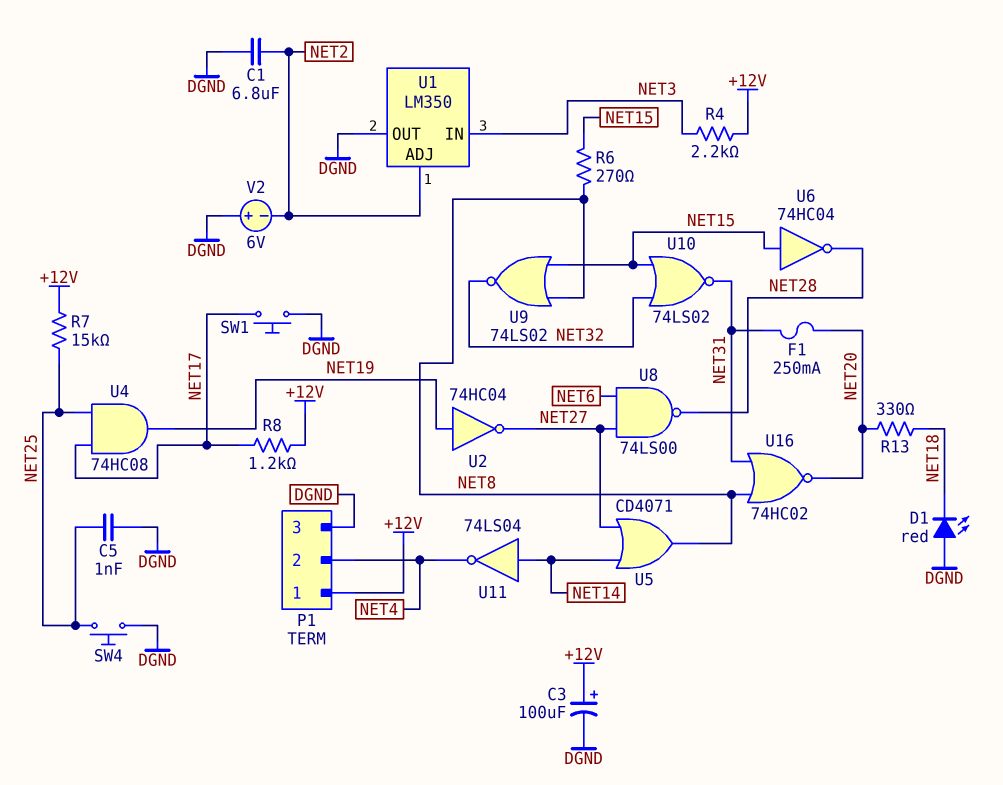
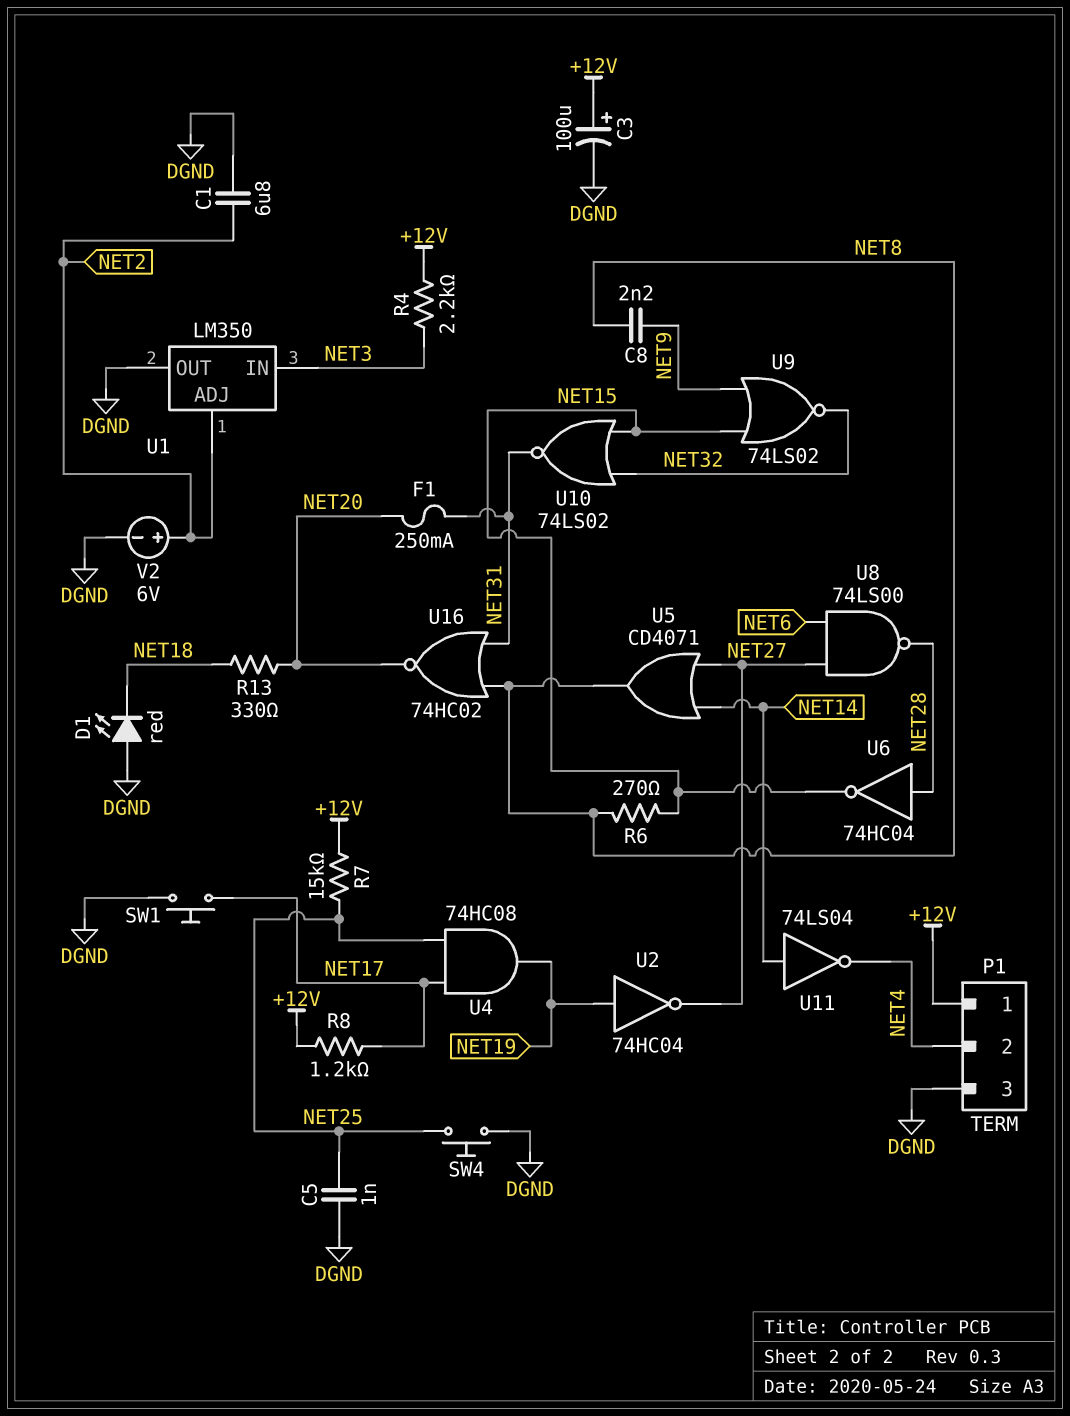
C8: none -> 2.2nF (NET8, NET9)
U6: NOT 74HC04 (in NET15, out NET28) -> NOT 74HC04 (in NET28, out NET15)
U9: NOR 74LS02 (in NET8, in NET15, out NET32) -> NOR 74LS02 (in NET9, in NET15, out NET32)
V2: 6V (plus DGND, minus NET2) -> 6V (plus NET2, minus DGND)

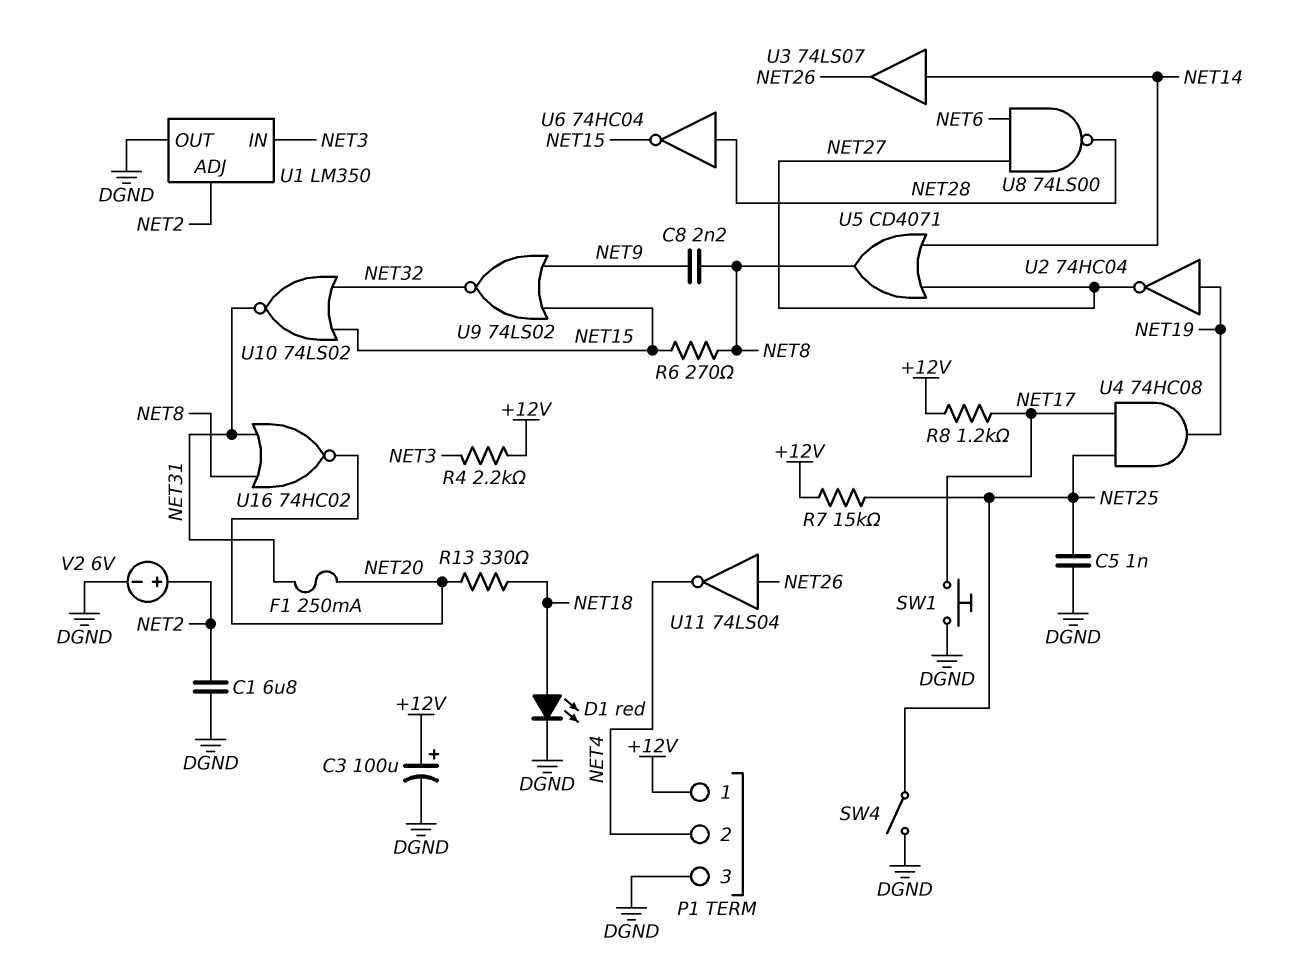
D1: LED red (A DGND, K NET18) -> LED red (A NET18, K DGND)
SW4: button (DGND, NET25) -> switch (DGND, NET25)
U3: none -> buffer 74LS07 (in NET14, out NET26)
U11: NOT 74LS04 (in NET14, out NET4) -> NOT 74LS04 (in NET26, out NET4)

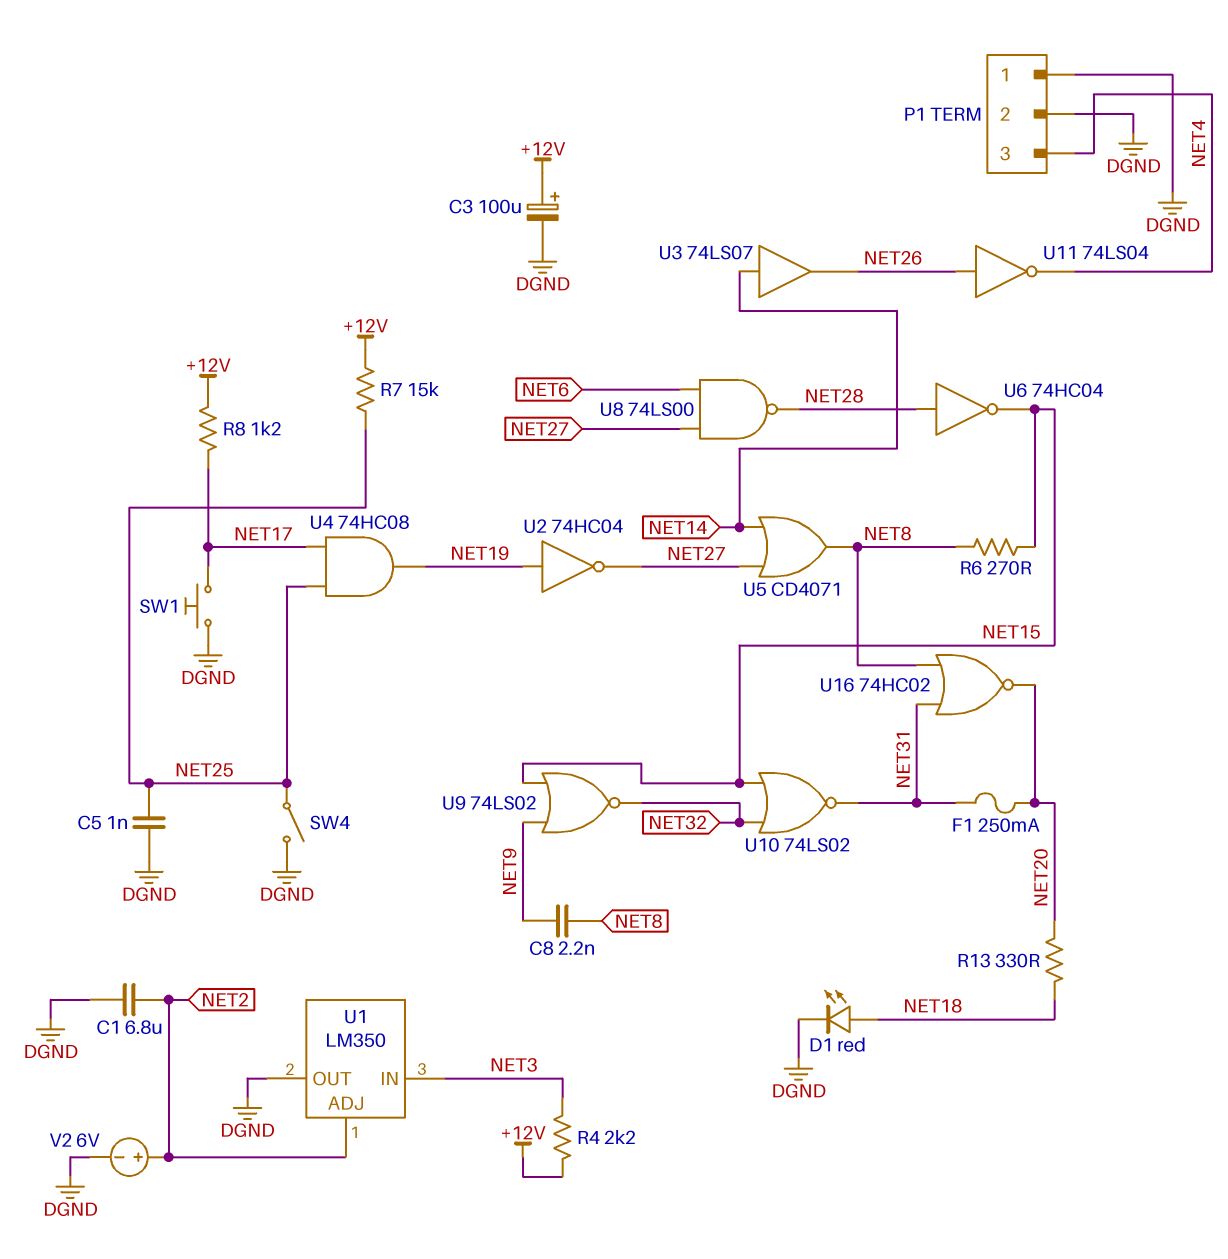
P1 pin 1: +12V -> DGND
P1 pin 2: NET4 -> DGND
P1 pin 3: DGND -> NET4

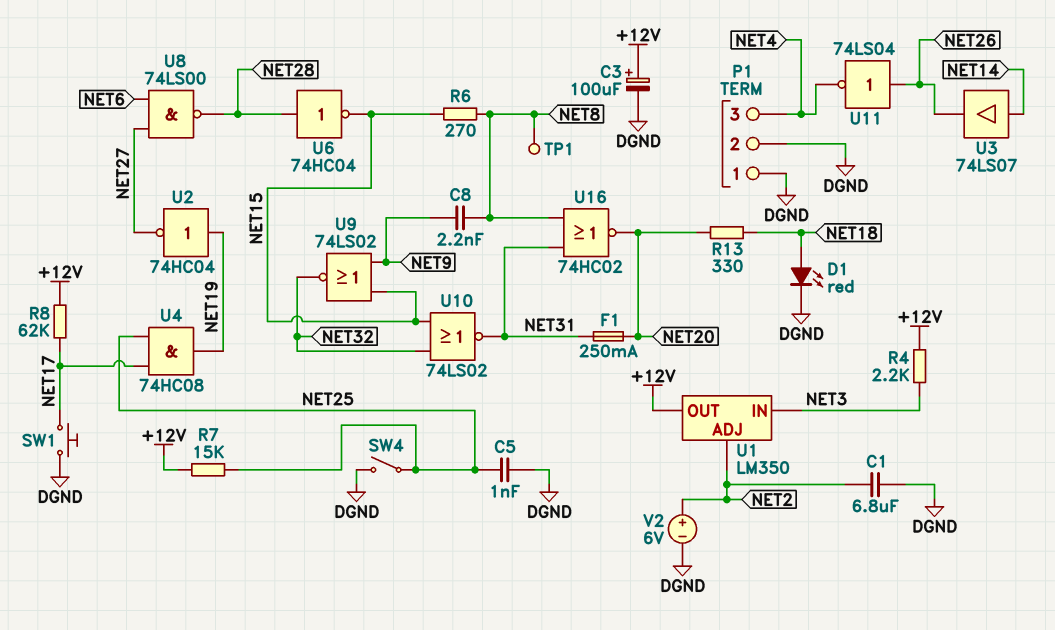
R8: 1.2k (+12V, NET17) -> 62k (+12V, NET17)
TP1: none -> test point (NET8)
U1 pin OUT: DGND -> +12V
U5: OR CD4071 (in NET14, in NET27, out NET8) -> none

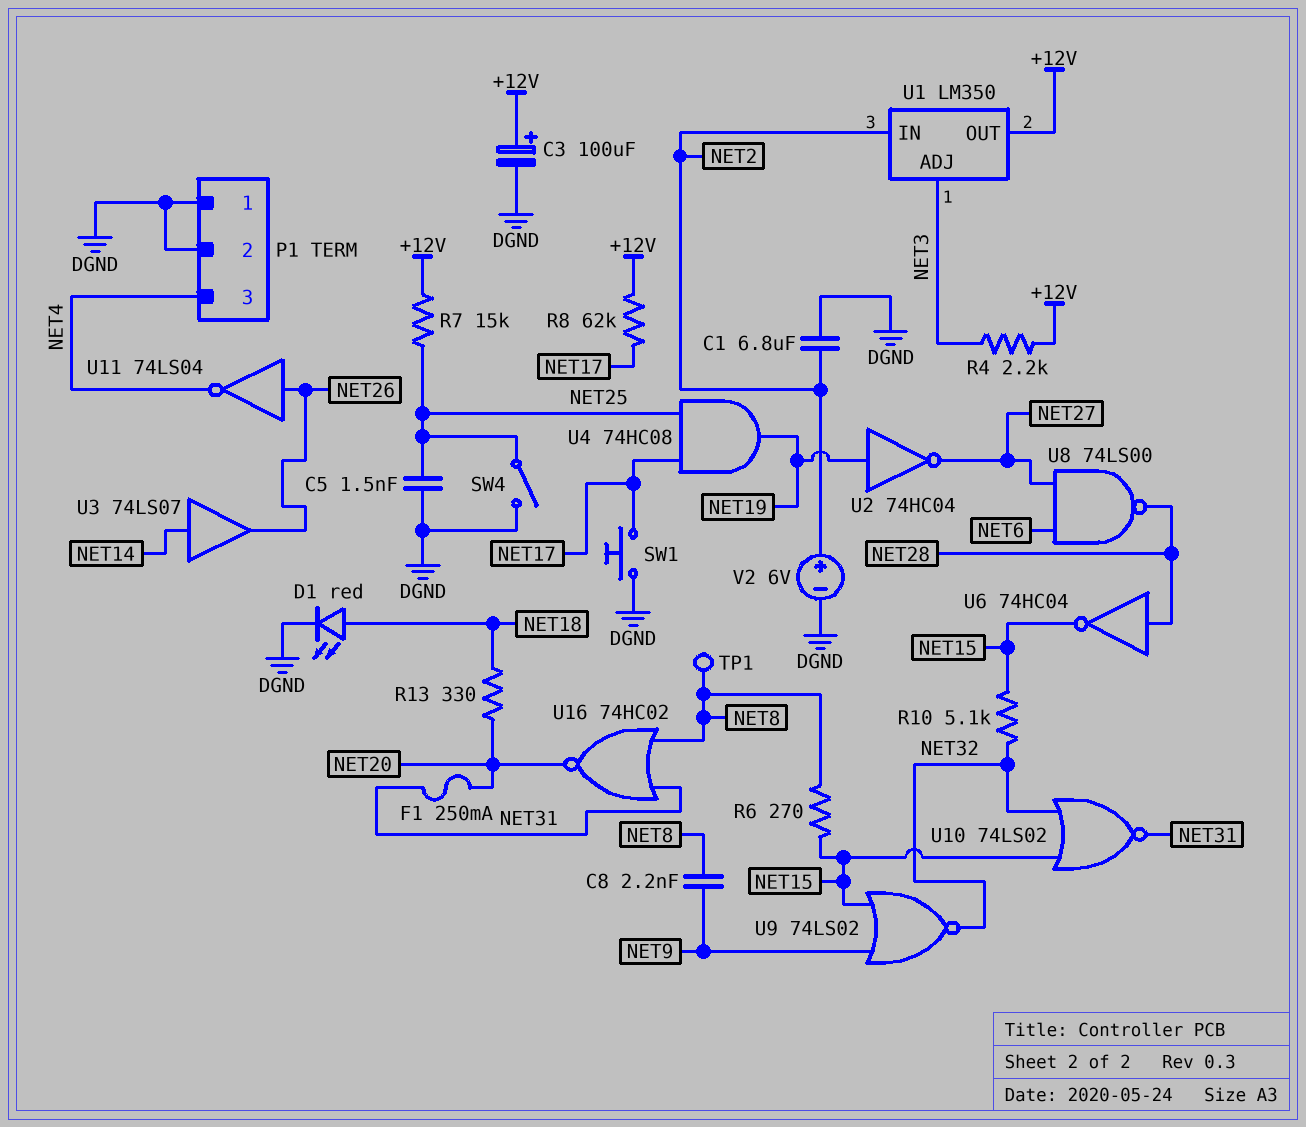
C5: 1nF (DGND, NET25) -> 1.5nF (DGND, NET25)
R10: none -> 5.1k (NET15, NET32)
U1 pin ADJ: NET2 -> NET3
U1 pin IN: NET3 -> NET2

